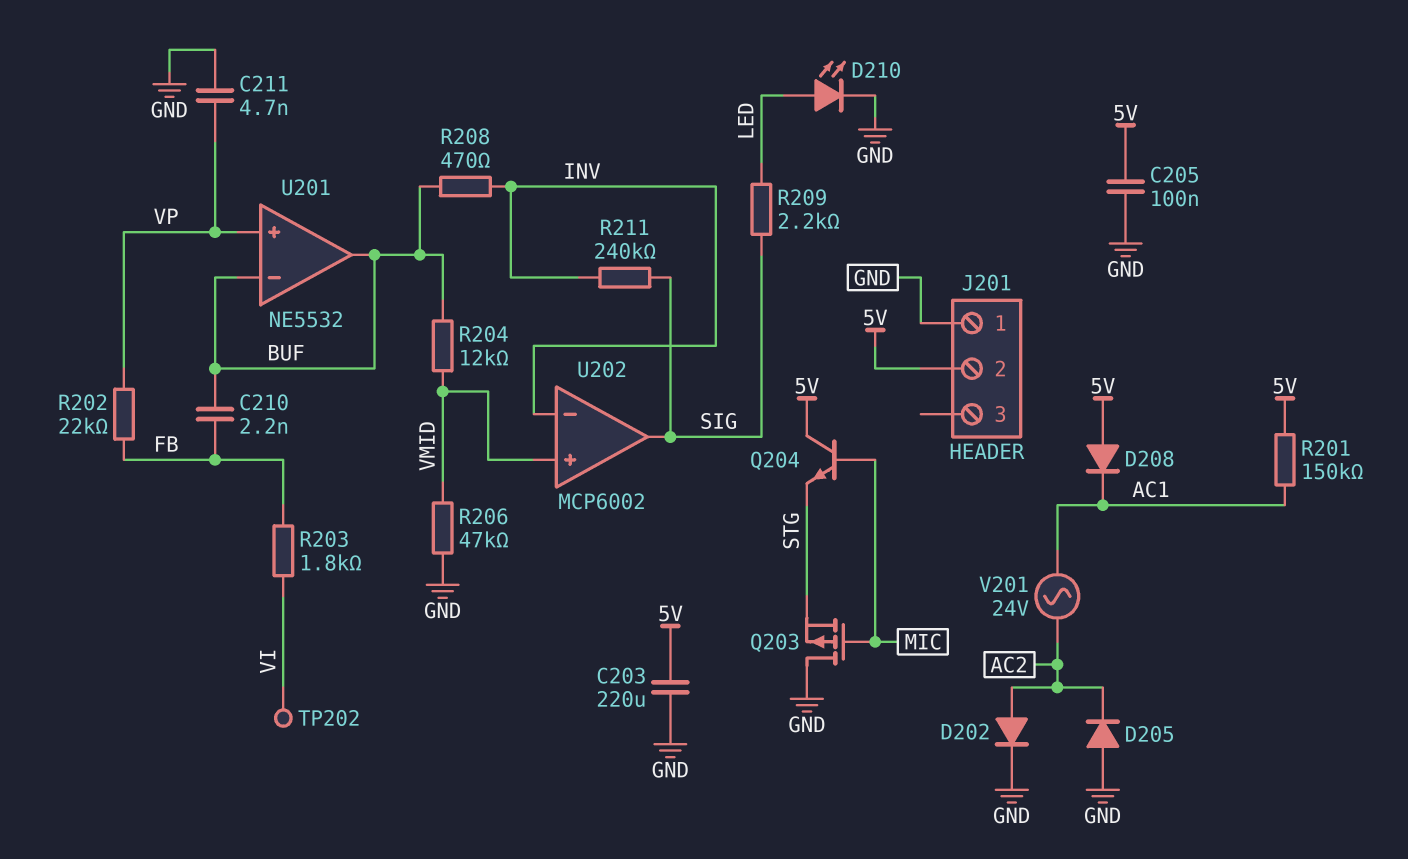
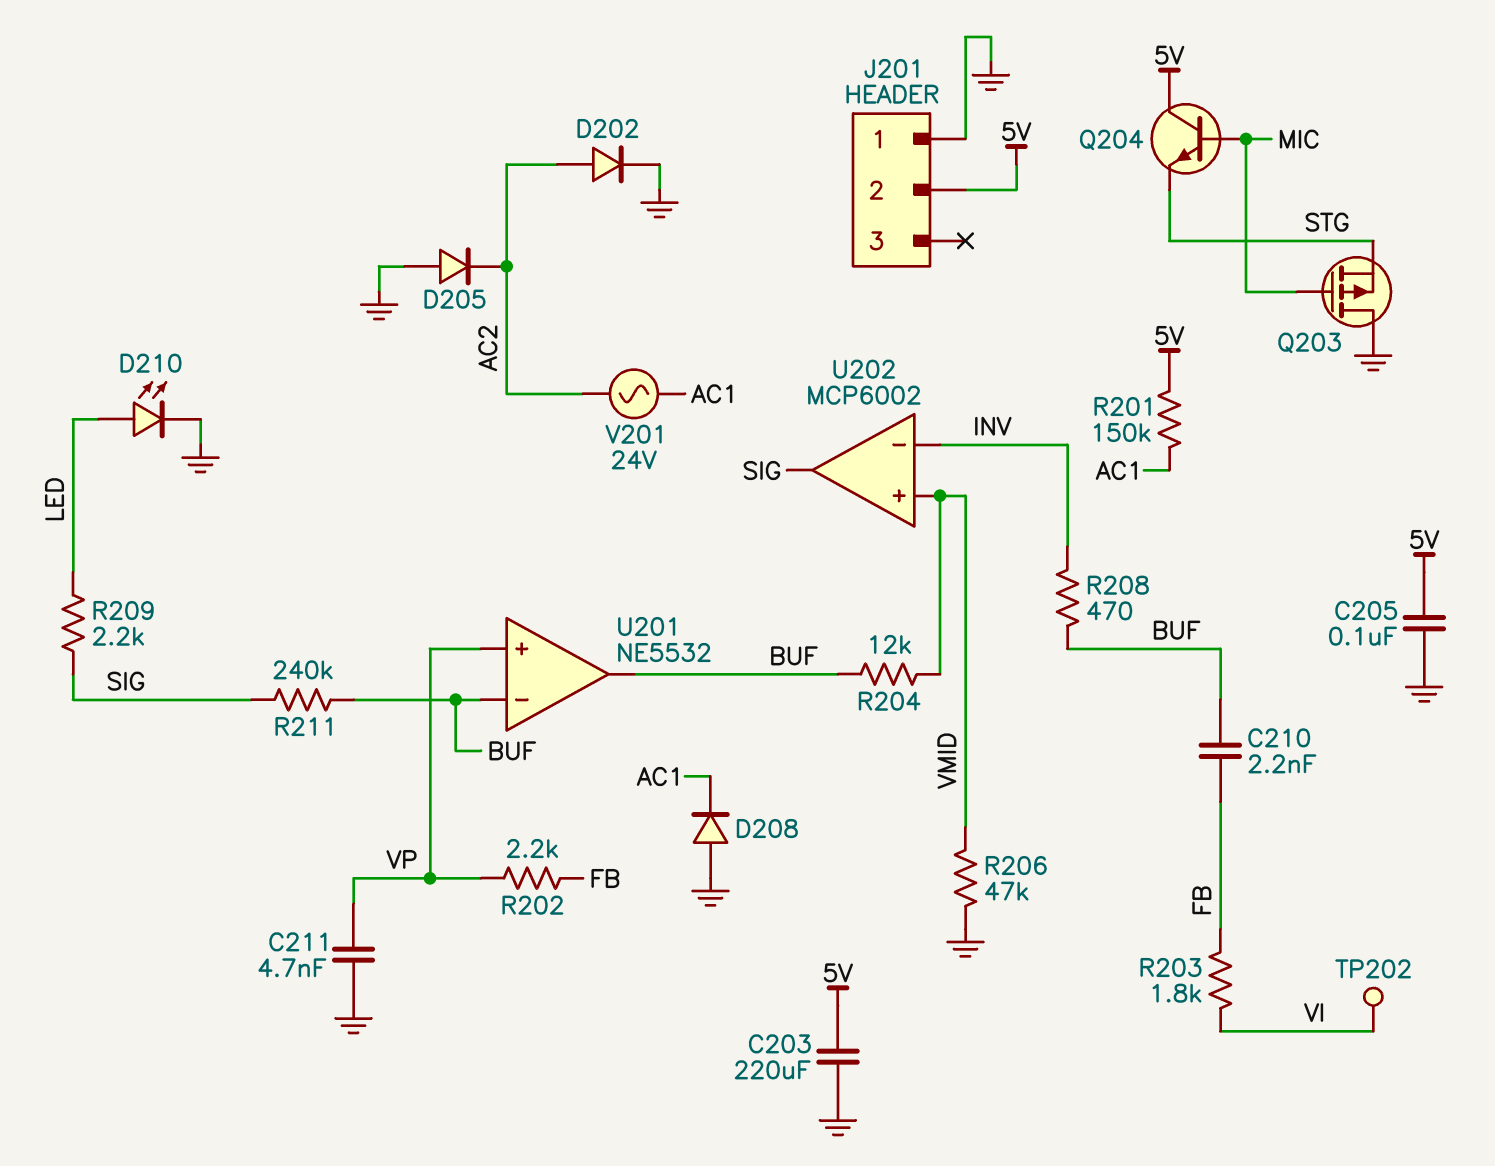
D208: diode (A 5V, K AC1) -> diode (A GND, K AC1)
R202: 22k (FB, VP) -> 2.2k (FB, VP)
R211: 240k (INV, SIG) -> 240k (BUF, SIG)

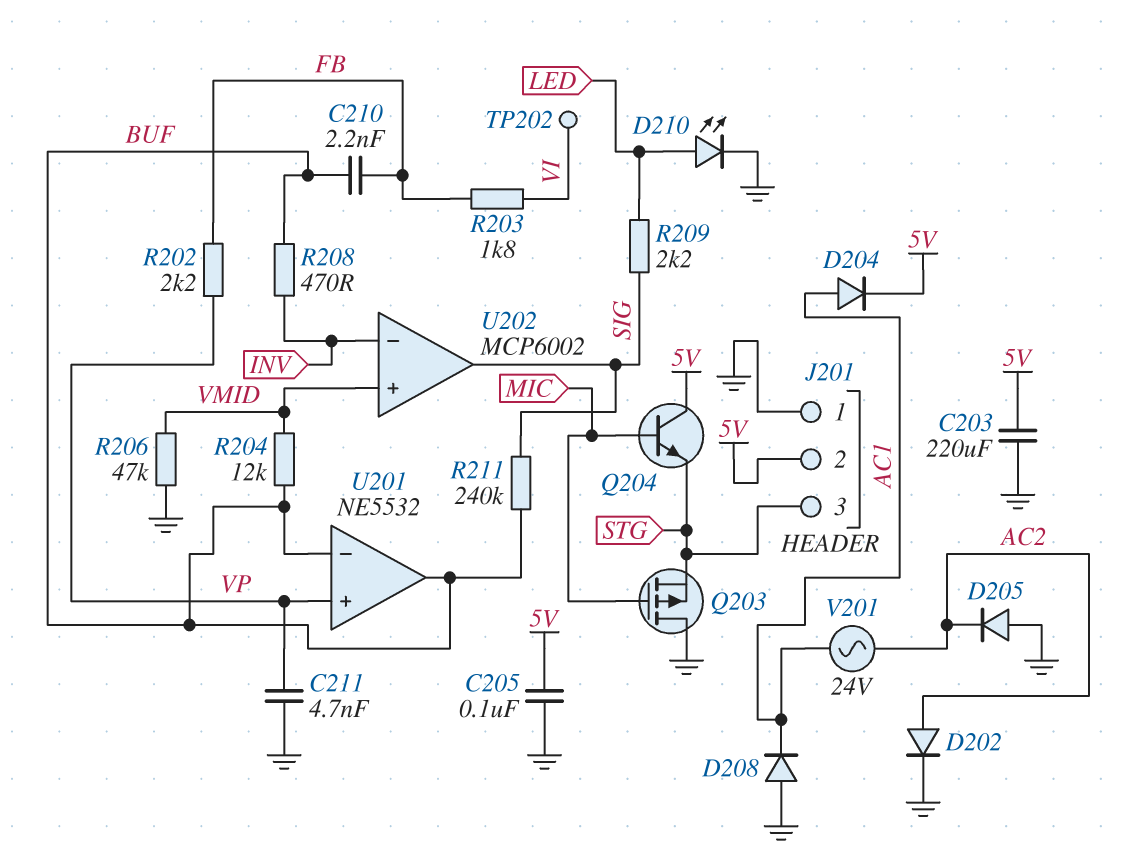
D204: none -> diode (A AC1, K 5V)
J201 pin 3: none -> STG
R201: 150k (5V, AC1) -> none

